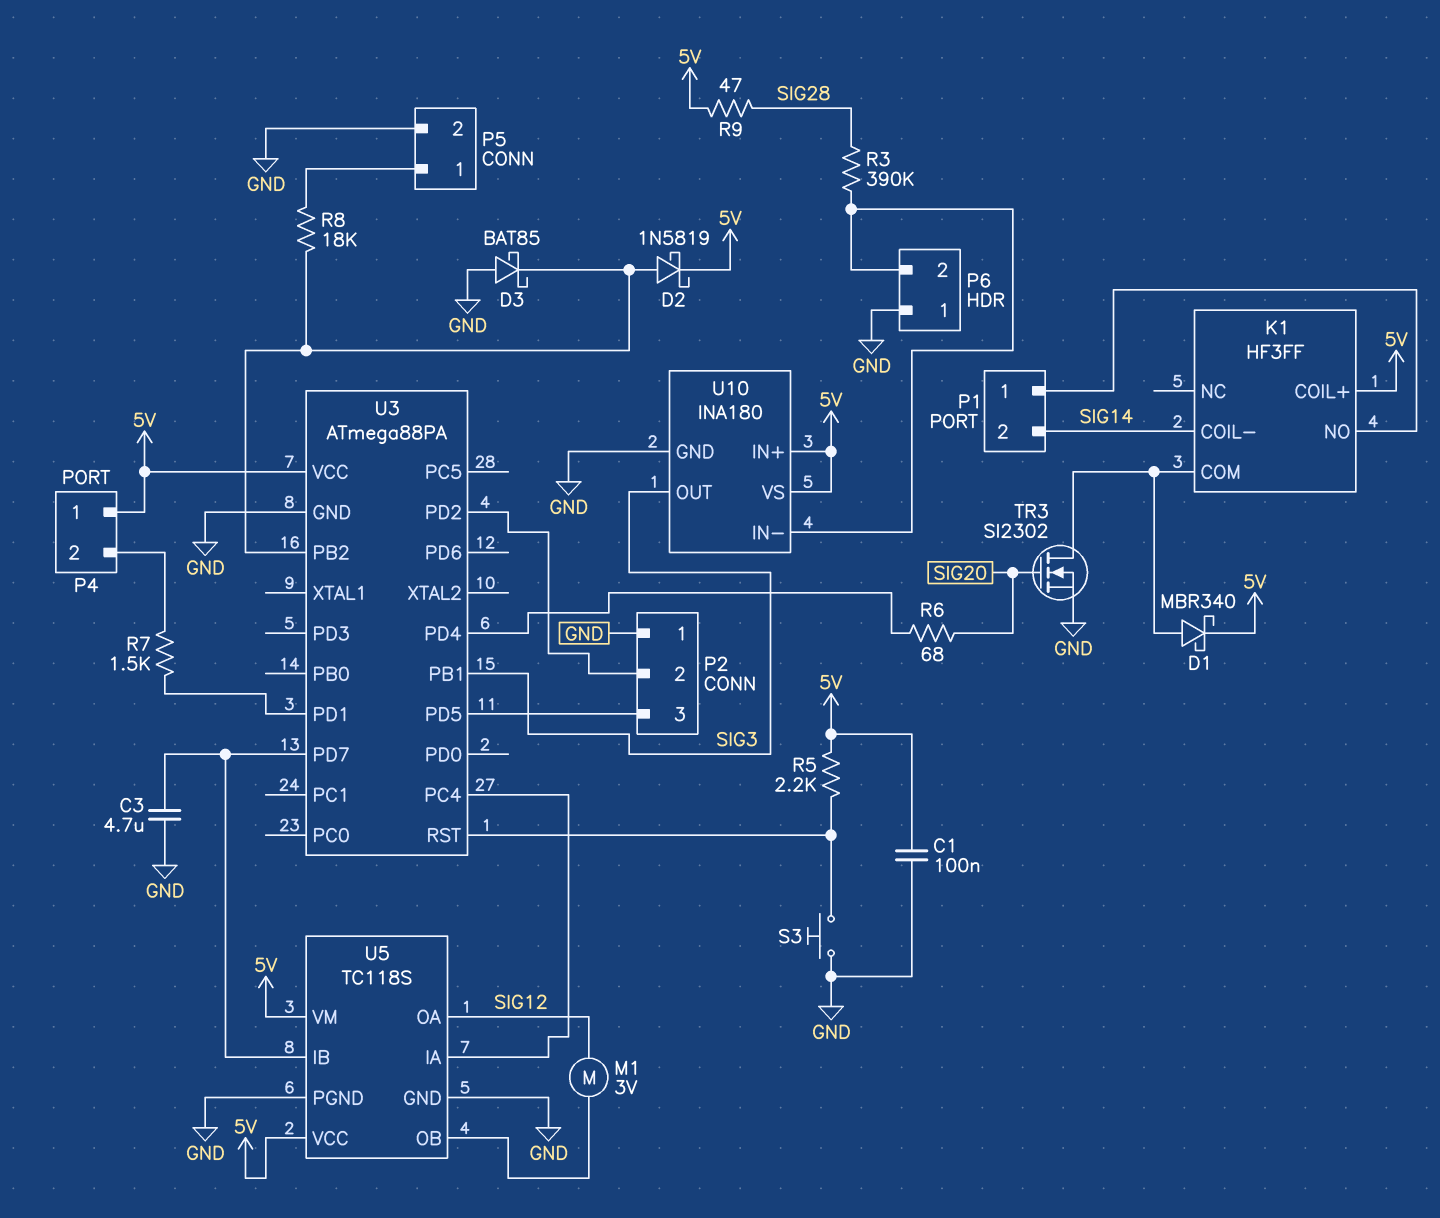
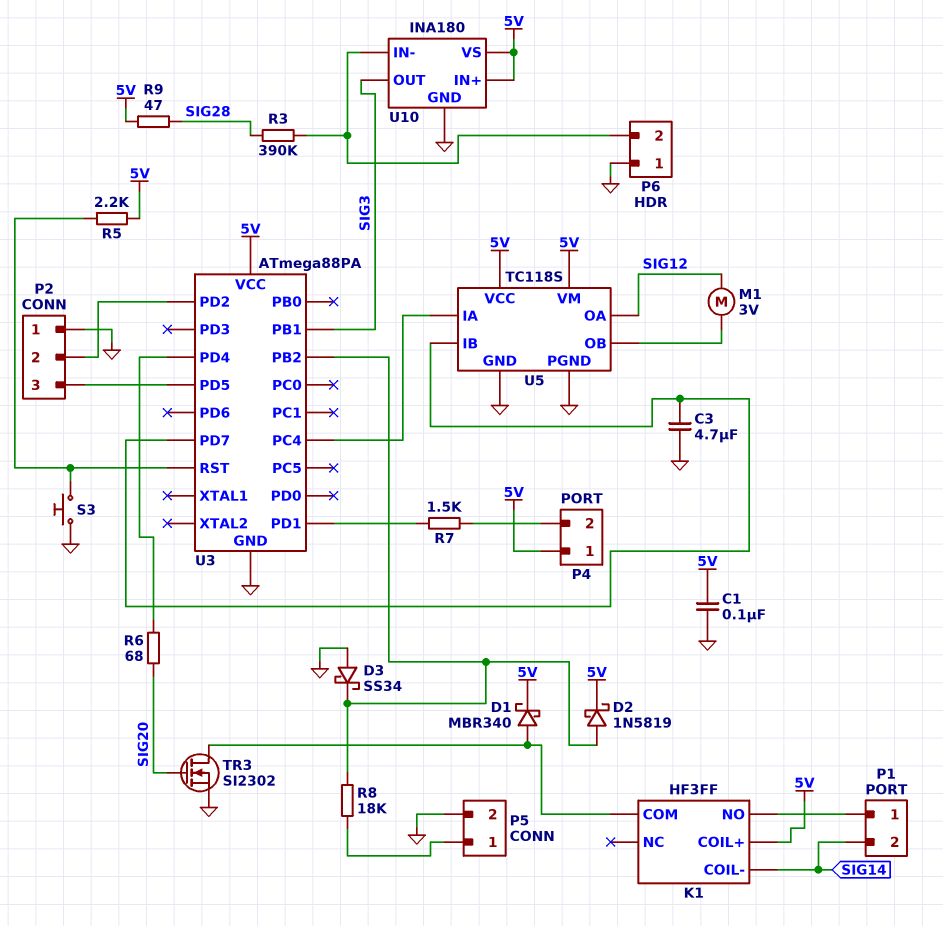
D3: schottky BAT85 (A GND, K U3/PB2) -> schottky SS34 (A GND, K U3/PB2)

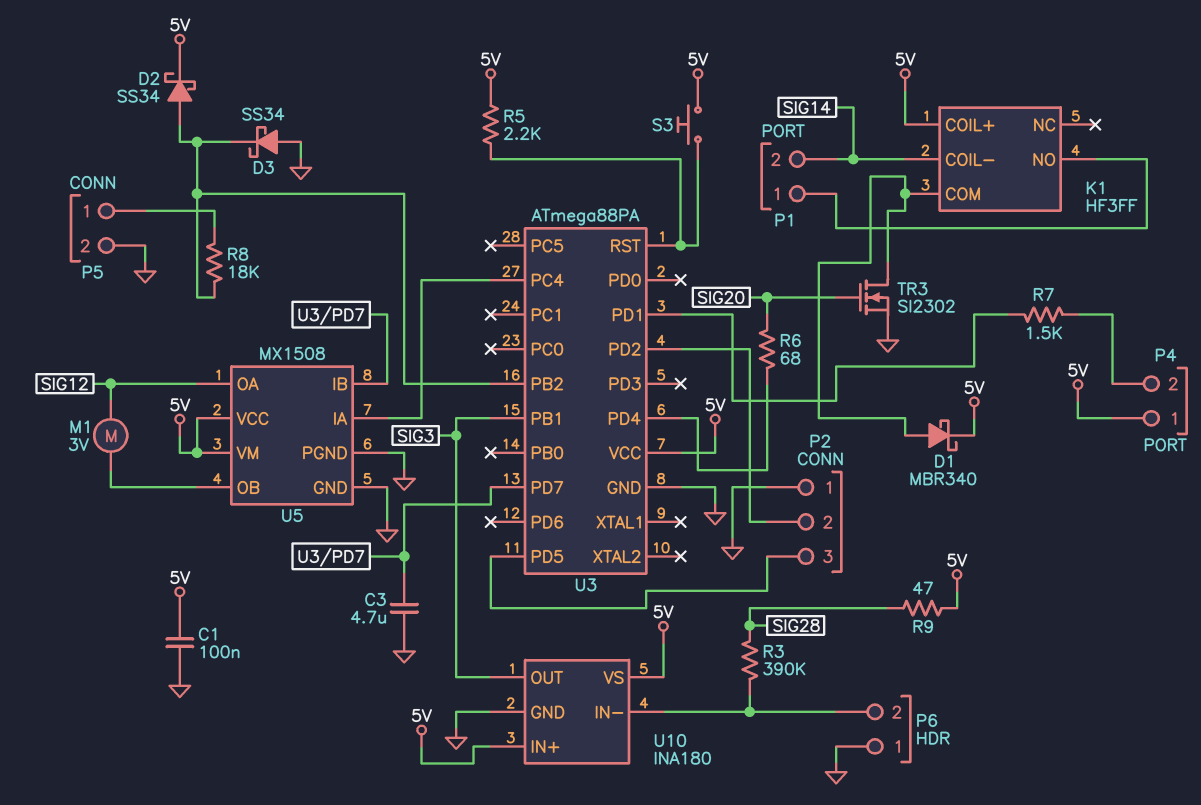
D2: schottky 1N5819 (A U3/PB2, K 5V) -> schottky SS34 (A U3/PB2, K 5V)
S3: button (GND, U3/RST) -> button (5V, U3/RST)
U5: TC118S -> MX1508

